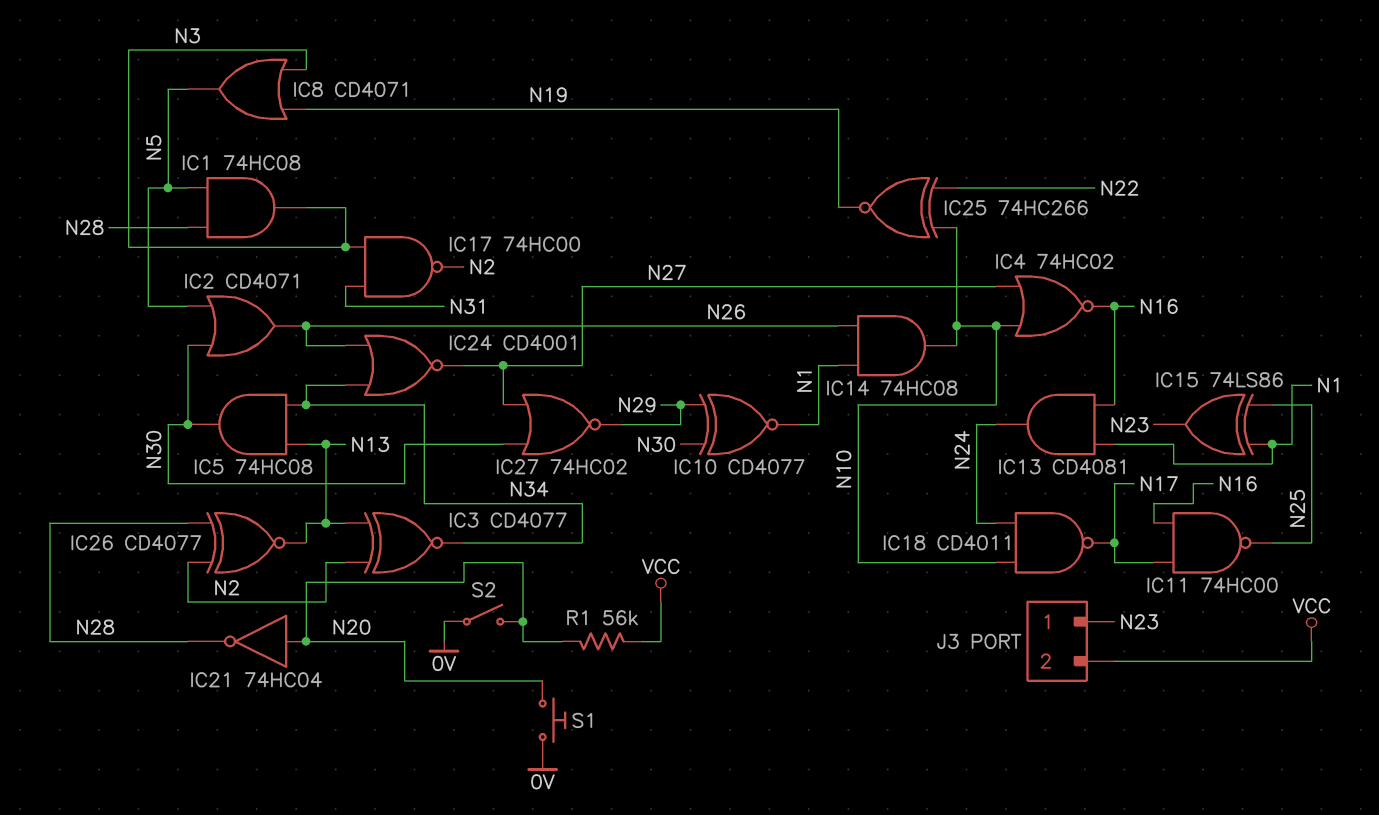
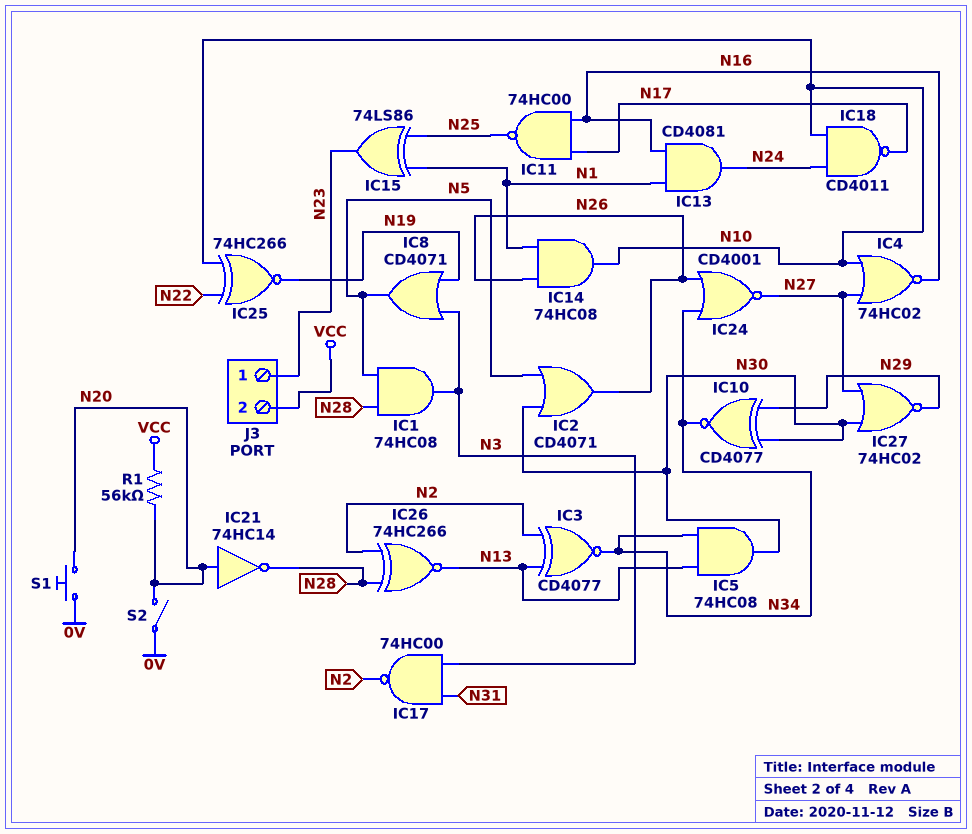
IC10: XNOR CD4077 (in N29, in N30, out N1) -> XNOR CD4077 (in N29, in N30, out N34)
IC21: NOT 74HC04 (in N20, out N28) -> NOT 74HC14 (in N20, out N28)
IC26: XNOR CD4077 (in N2, in N28, out N13) -> XNOR 74HC266 (in N2, in N28, out N13)

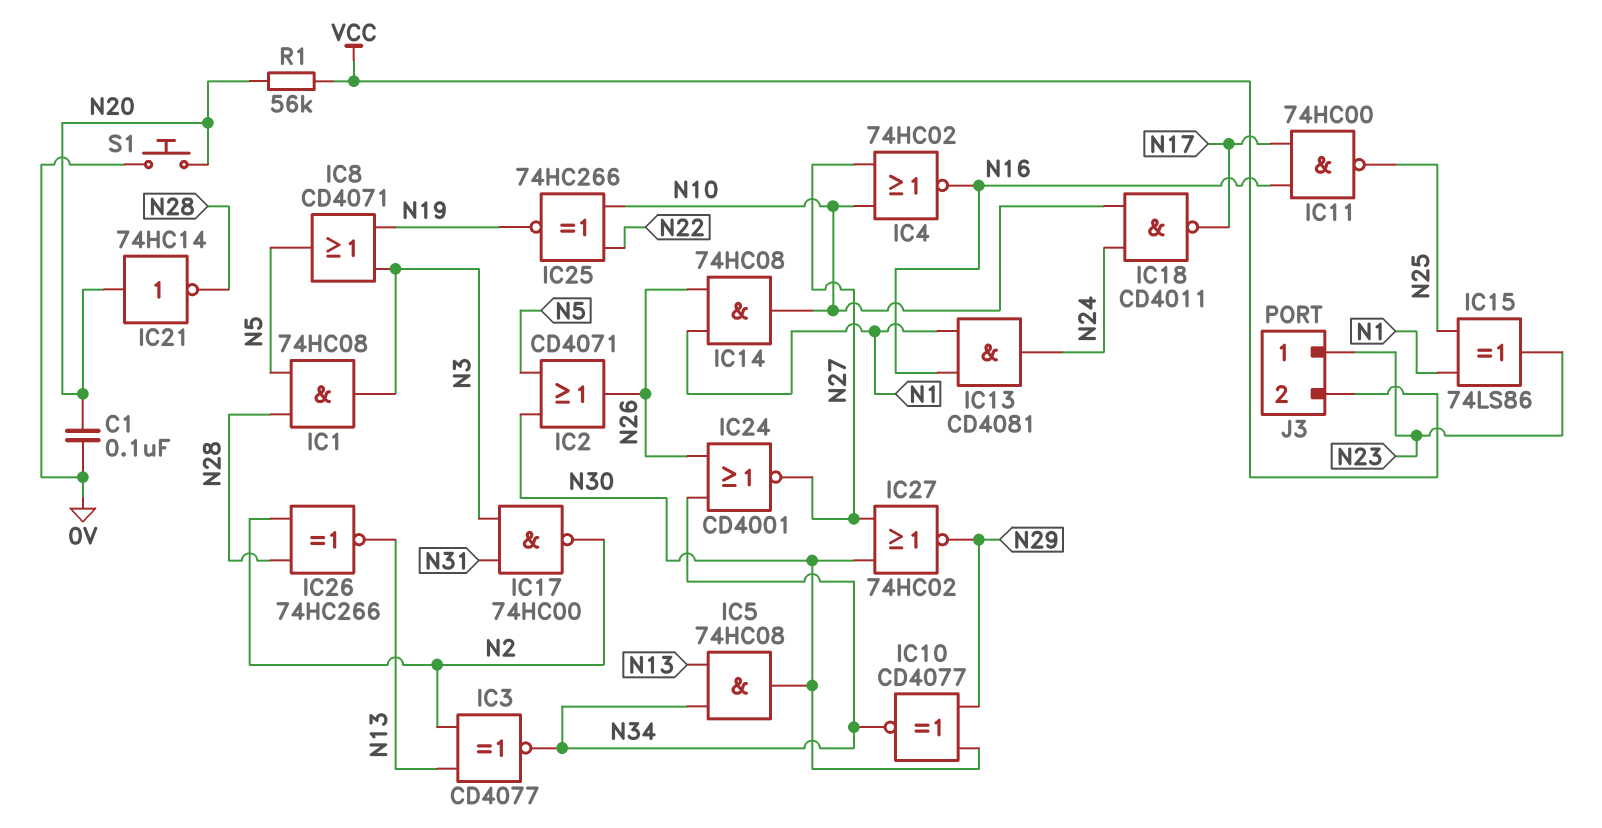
C1: none -> 100nF (0V, N20)
S2: switch (0V, N20) -> none

